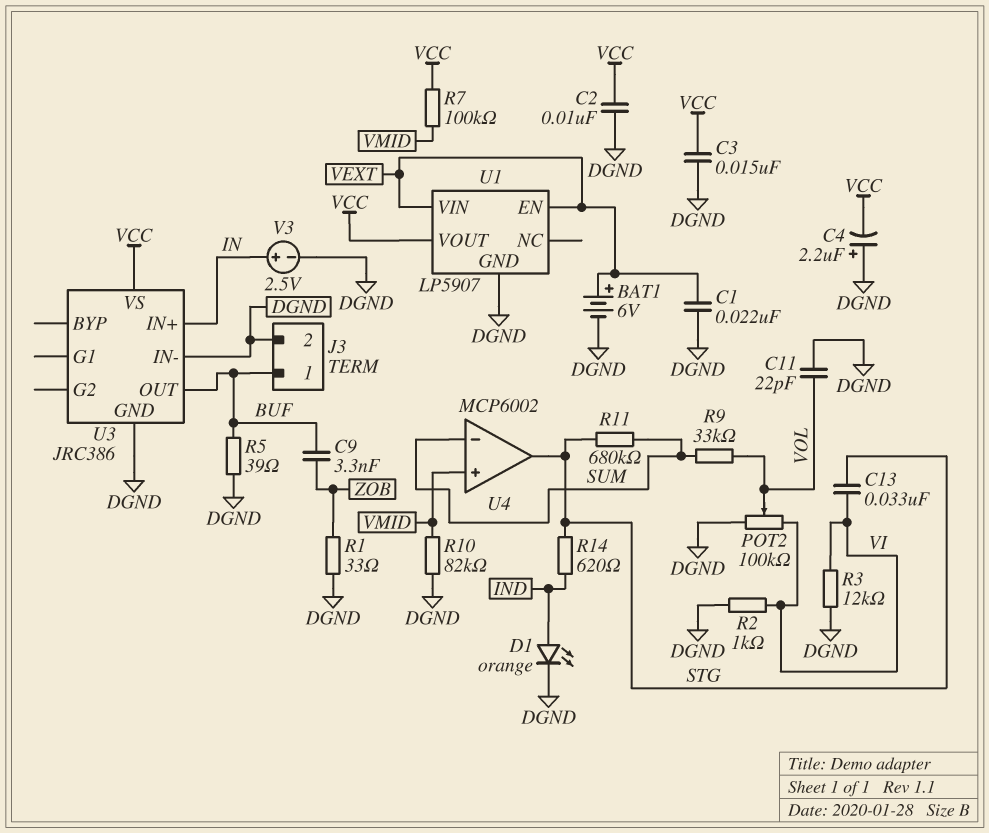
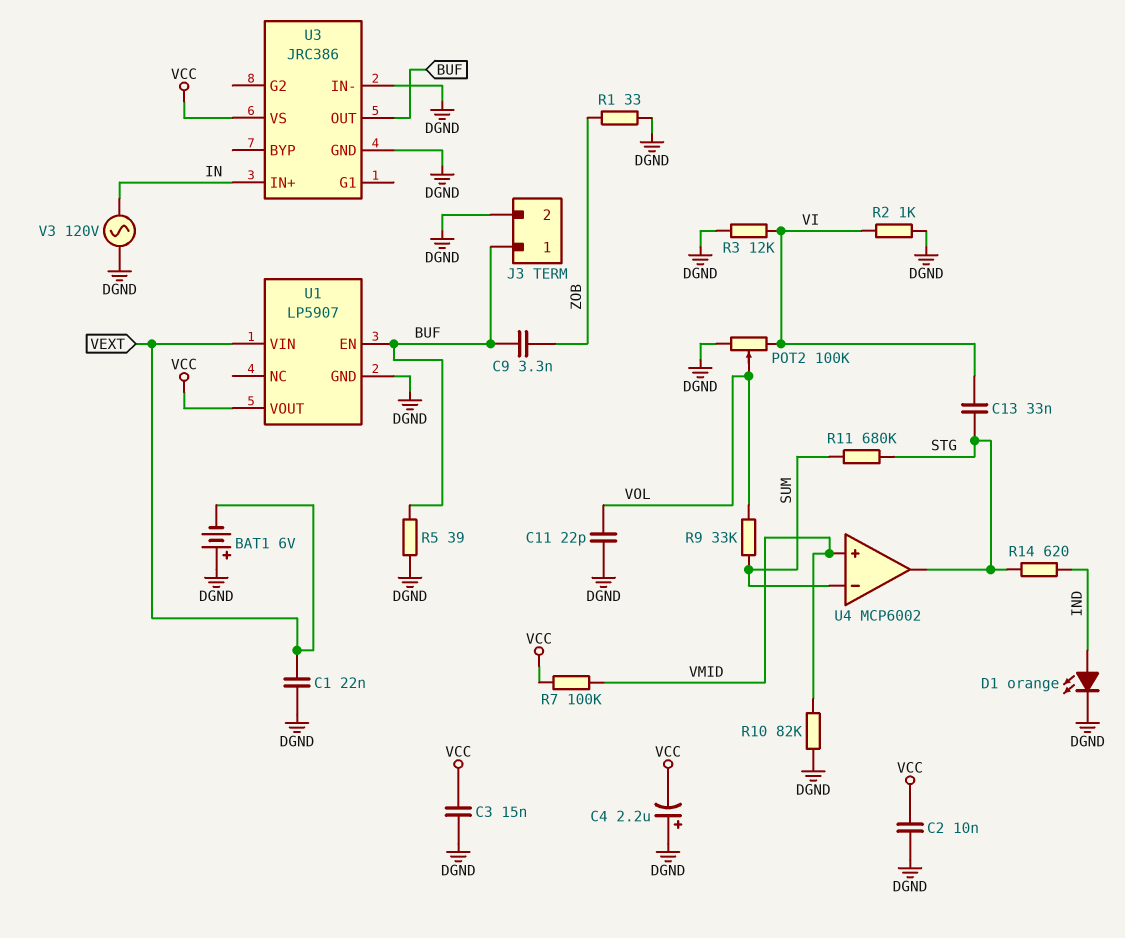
BAT1: 6V (plus VEXT, minus DGND) -> 6V (plus DGND, minus VEXT)
U1 pin EN: VEXT -> BUF
V3: 2.5V (plus IN, minus DGND) -> AC 120V (DGND, IN)

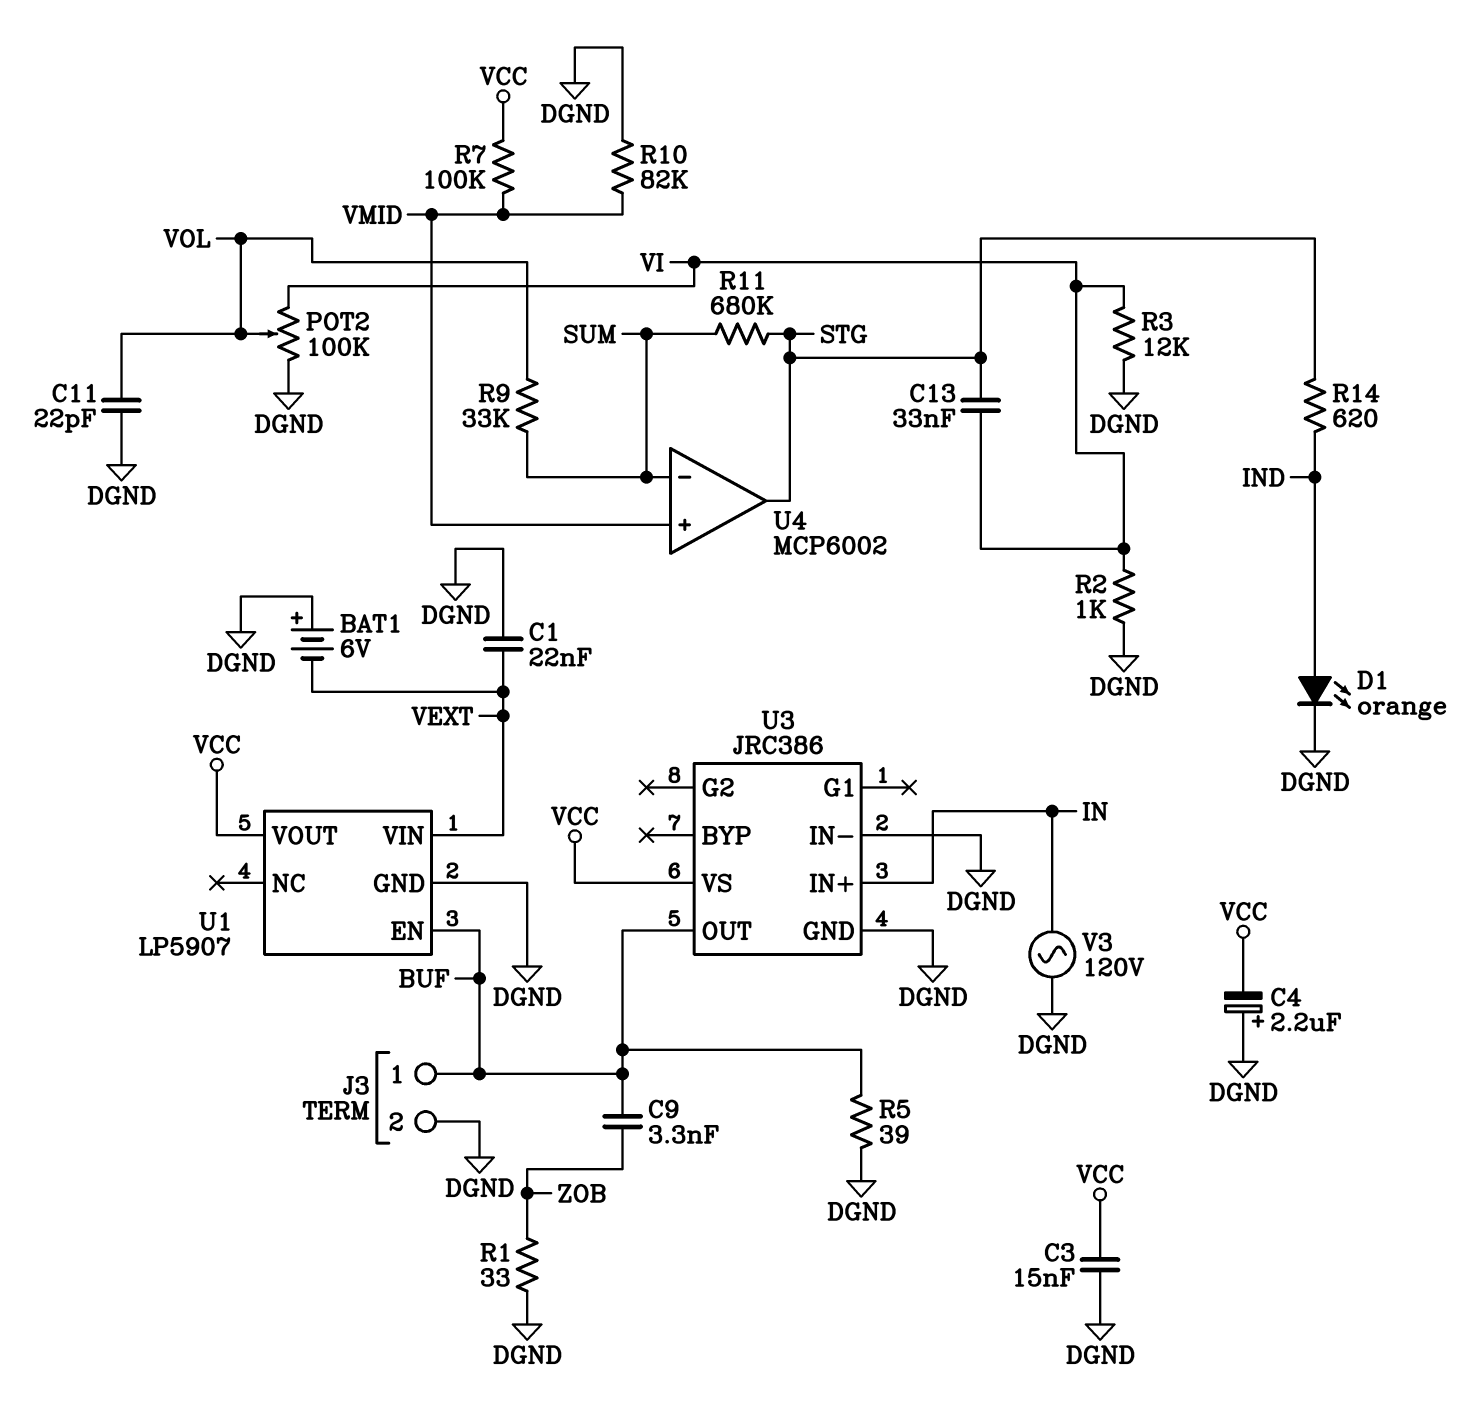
C2: 10nF (DGND, VCC) -> none

